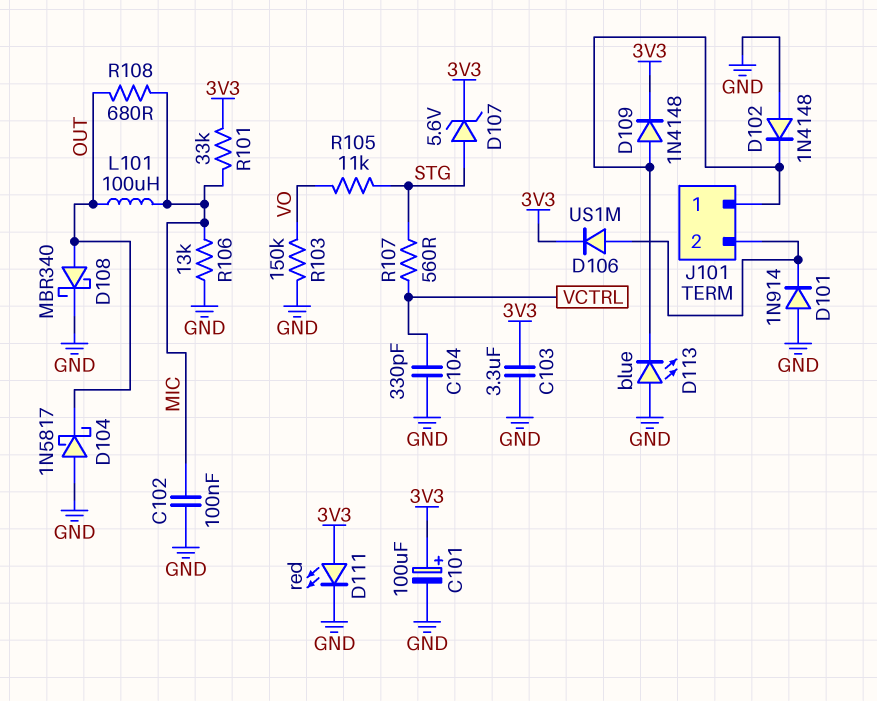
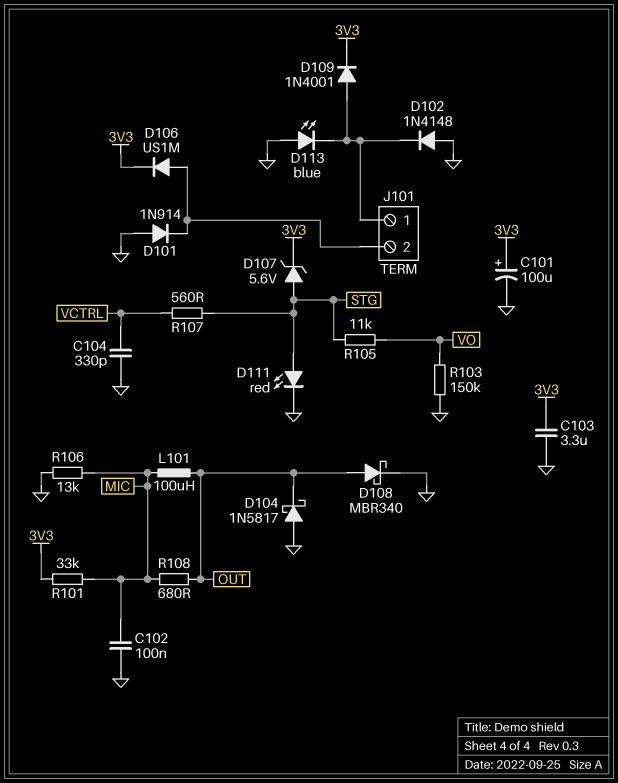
D109: diode 1N4148 (A J101/1, K 3V3) -> diode 1N4001 (A J101/1, K 3V3)
D111: LED red (A 3V3, K GND) -> LED red (A STG, K GND)

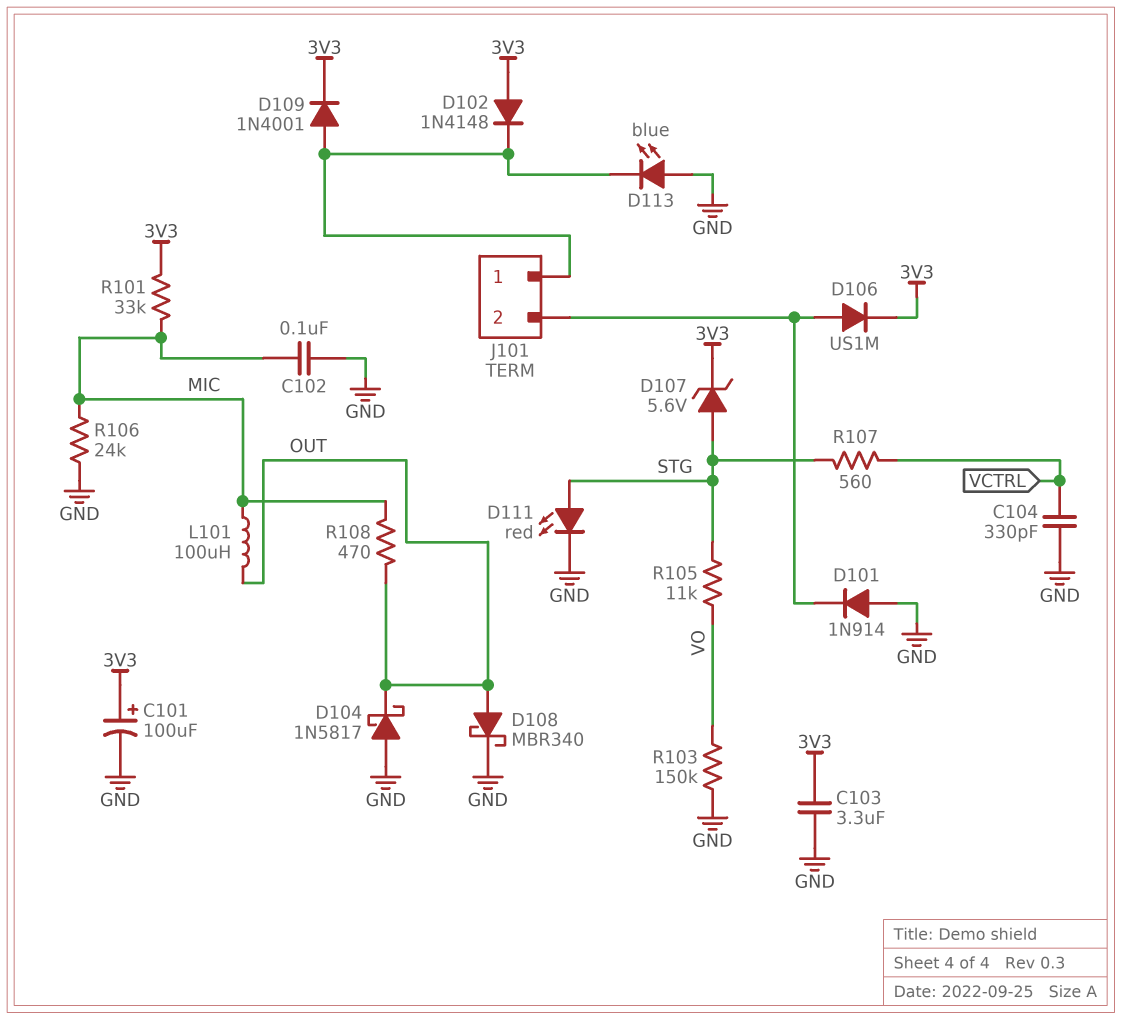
D102: diode 1N4148 (A GND, K J101/1) -> diode 1N4148 (A 3V3, K J101/1)
R106: 13k (GND, MIC) -> 24k (GND, MIC)
R108: 680 (MIC, OUT) -> 470 (MIC, OUT)

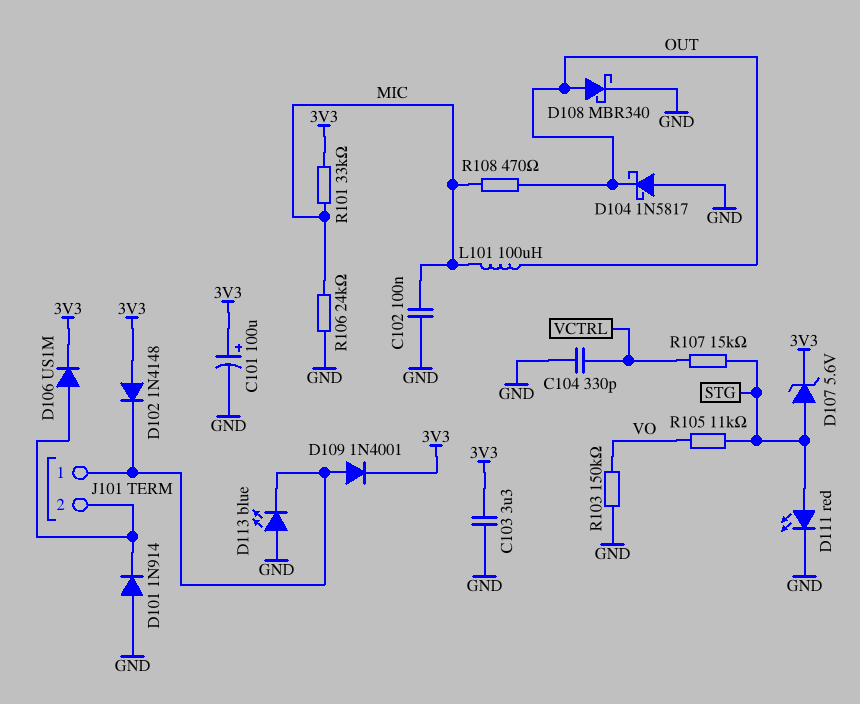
R107: 560 (STG, VCTRL) -> 15k (STG, VCTRL)

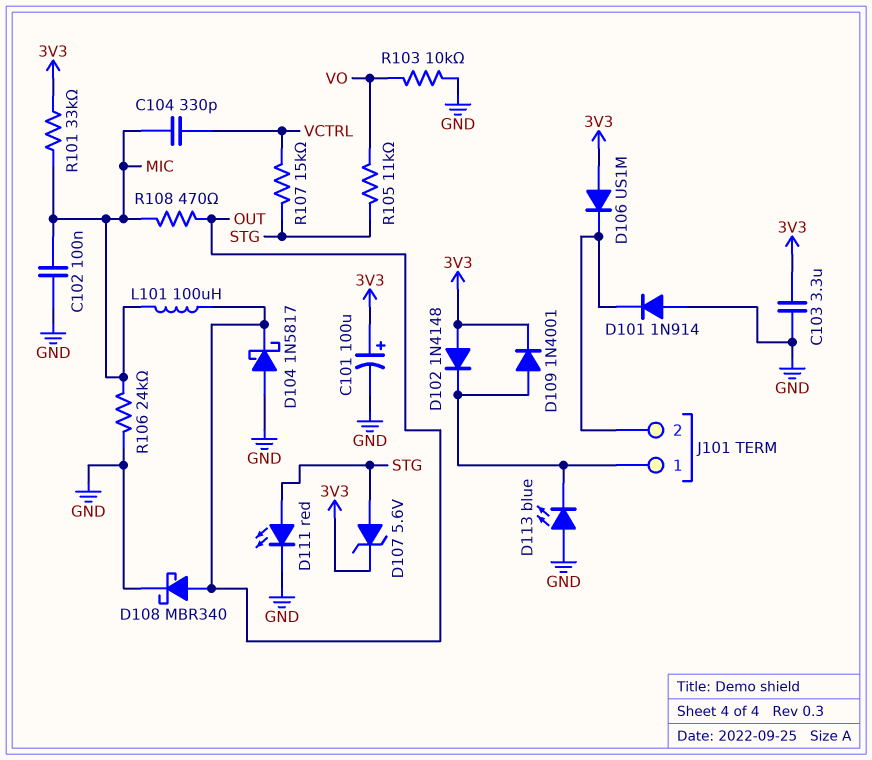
C104: 330pF (GND, VCTRL) -> 330pF (MIC, VCTRL)
D106: diode US1M (A J101/2, K 3V3) -> diode US1M (A 3V3, K J101/2)
R103: 150k (GND, VO) -> 10k (GND, VO)

